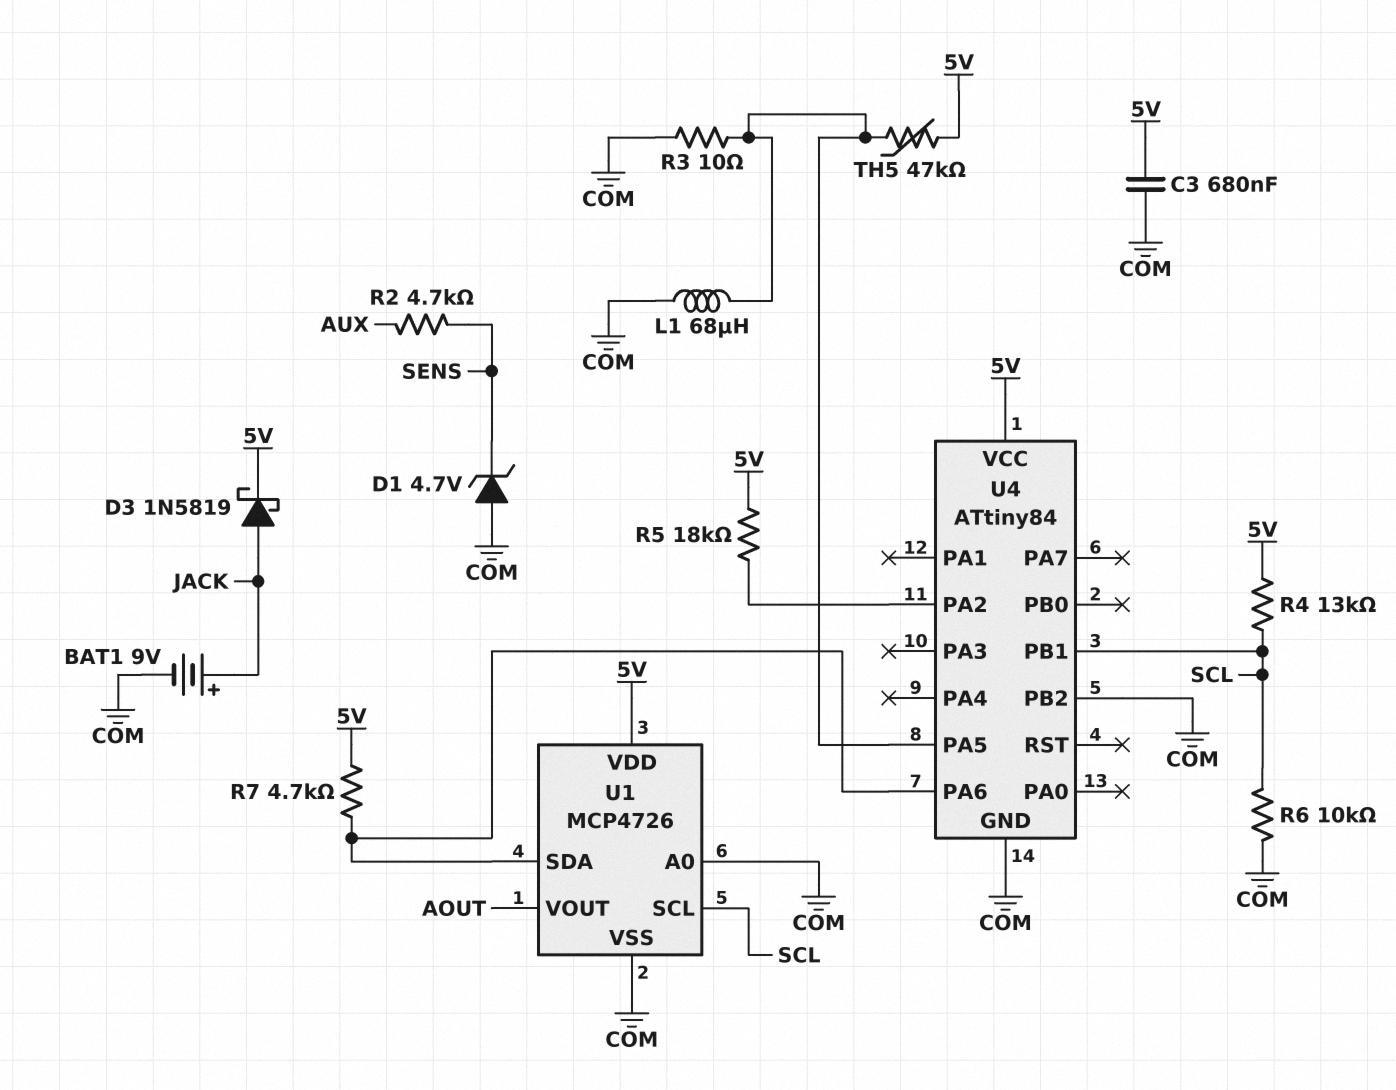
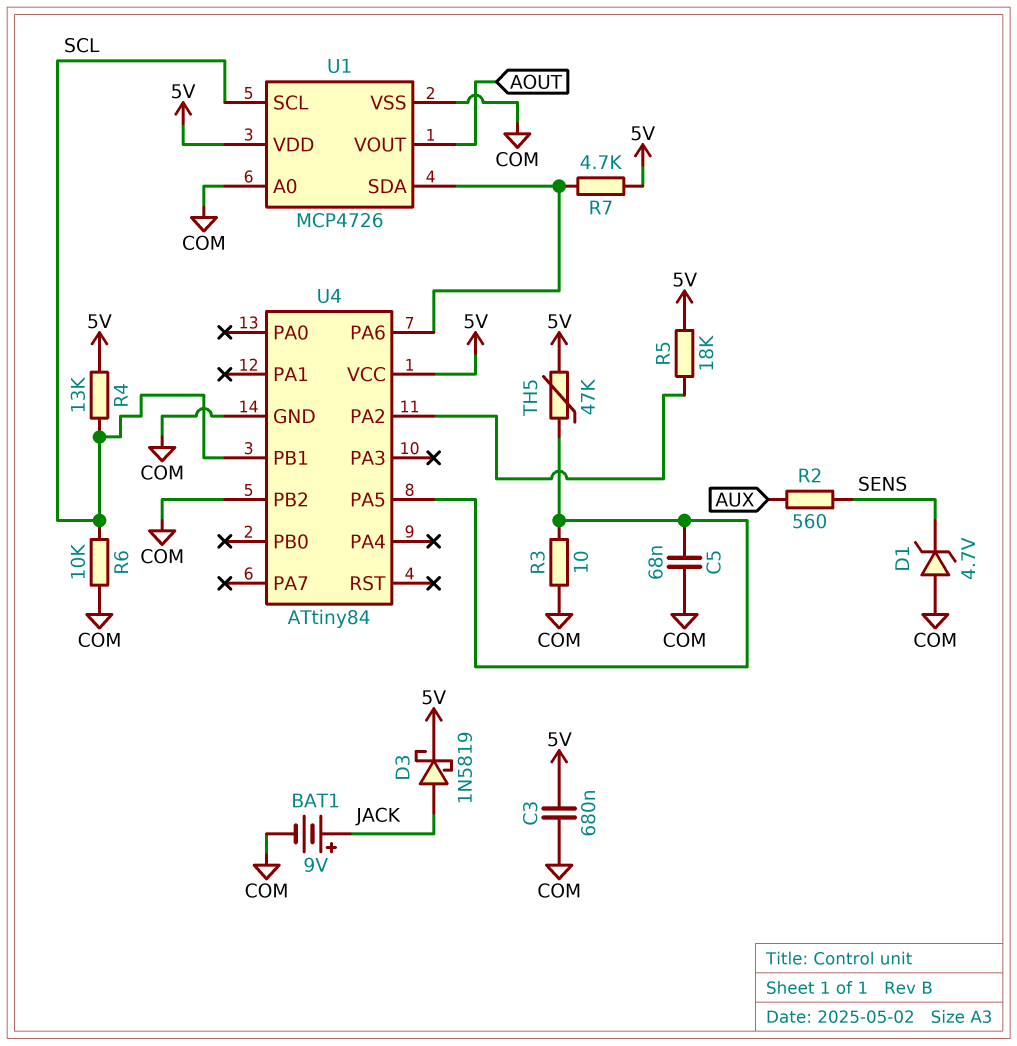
C5: none -> 68nF (COM, U4/PA5)
L1: 68uH (COM, U4/PA5) -> none
R2: 4.7k (AUX, SENS) -> 560 (AUX, SENS)

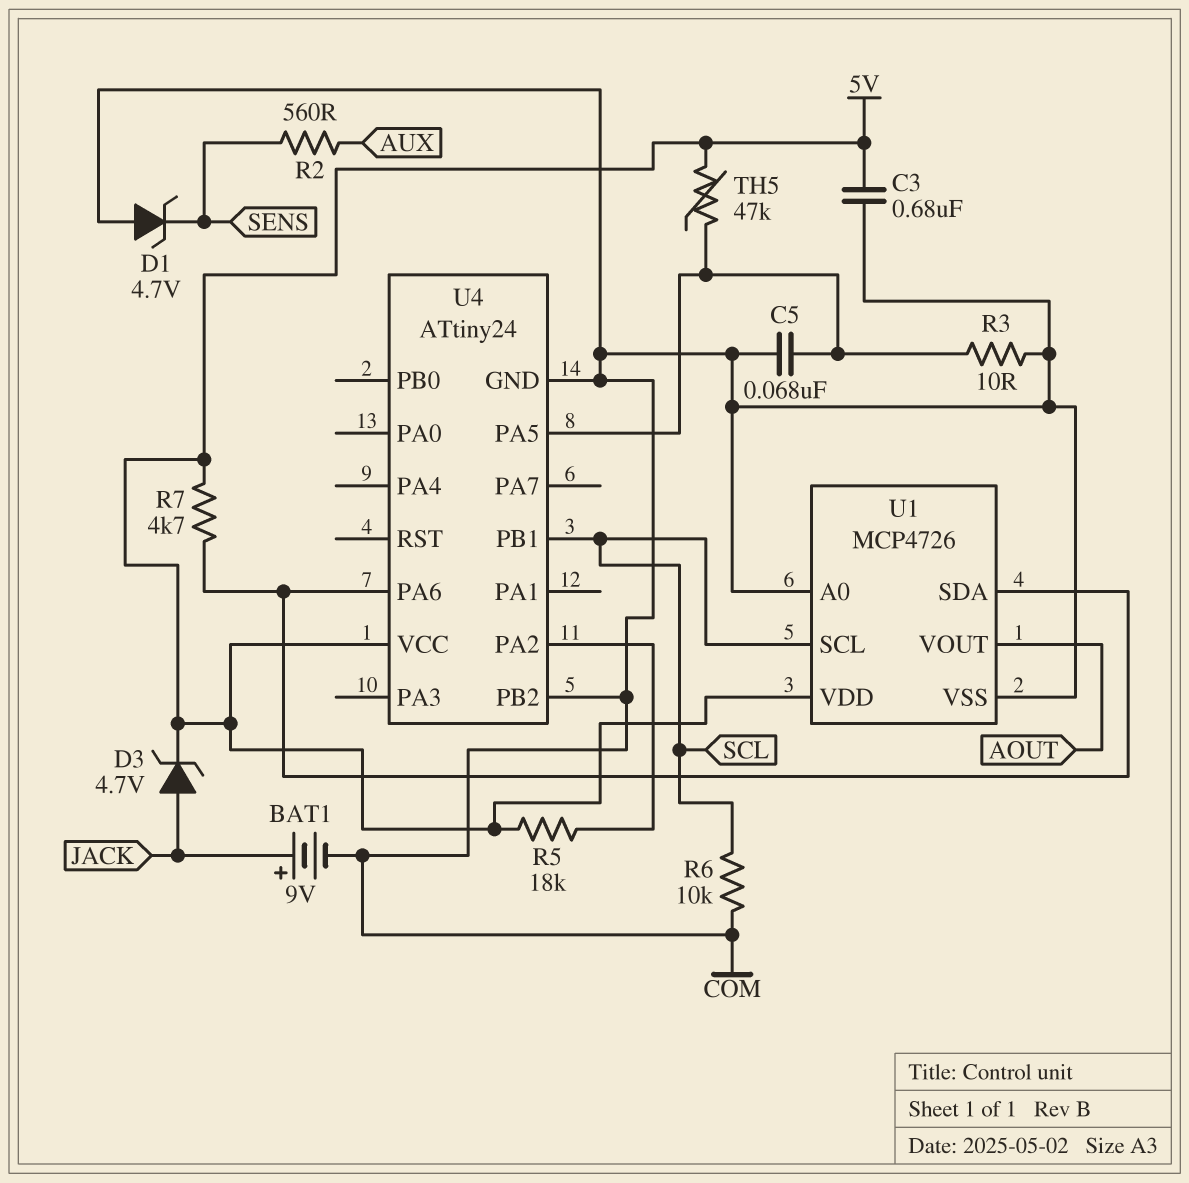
D3: schottky 1N5819 (A JACK, K 5V) -> zener 4.7V (A JACK, K 5V)
R4: 13k (5V, SCL) -> none
U4: ATtiny84 -> ATtiny24

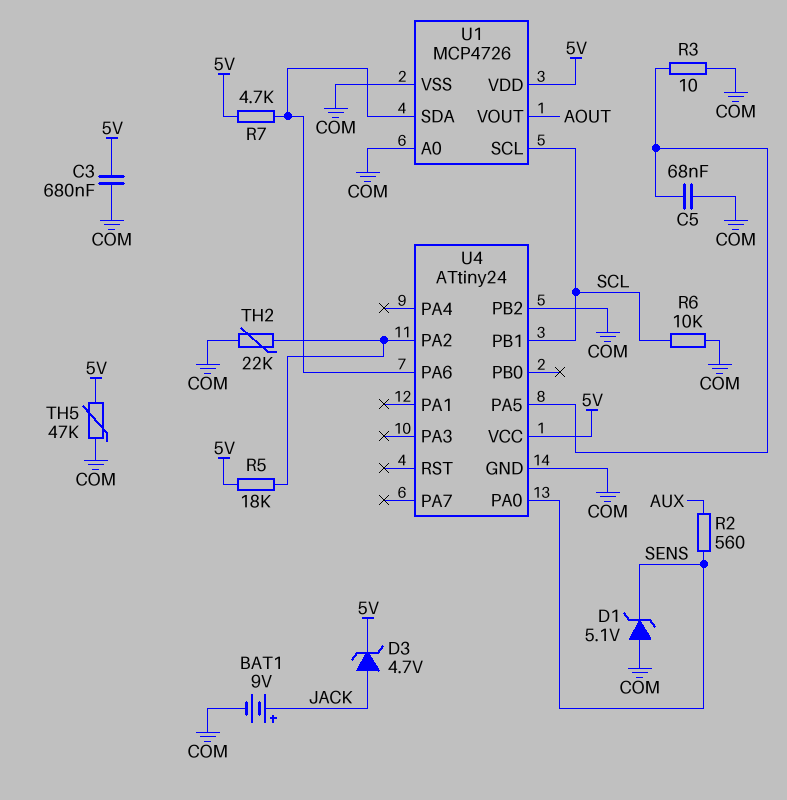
D1: zener 4.7V (A COM, K SENS) -> zener 5.1V (A COM, K SENS)
TH2: none -> 22k (COM, U4/PA2)
TH5: 47k (5V, U4/PA5) -> 47k (5V, COM)
U4 pin PA0: none -> SENS

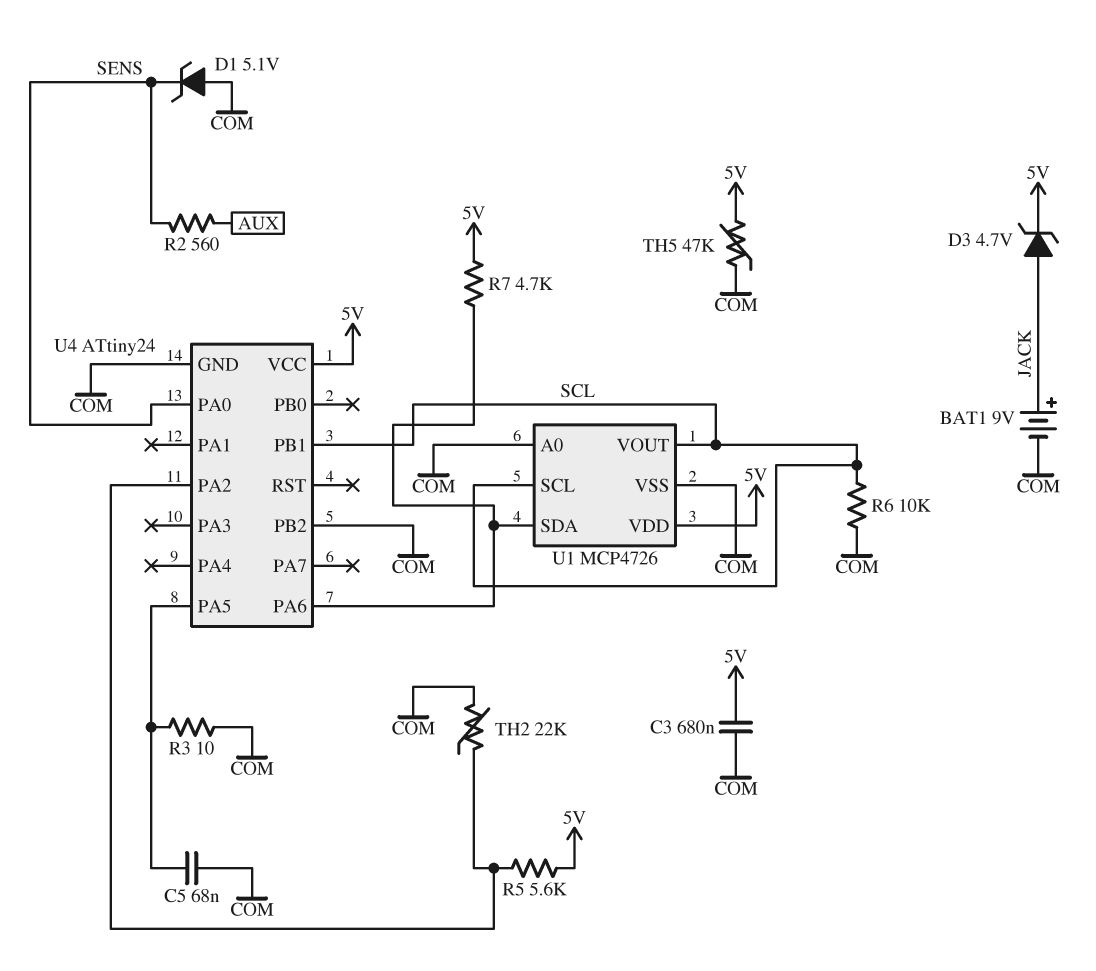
R5: 18k (5V, U4/PA2) -> 5.6k (5V, U4/PA2)
U1 pin VOUT: AOUT -> SCL

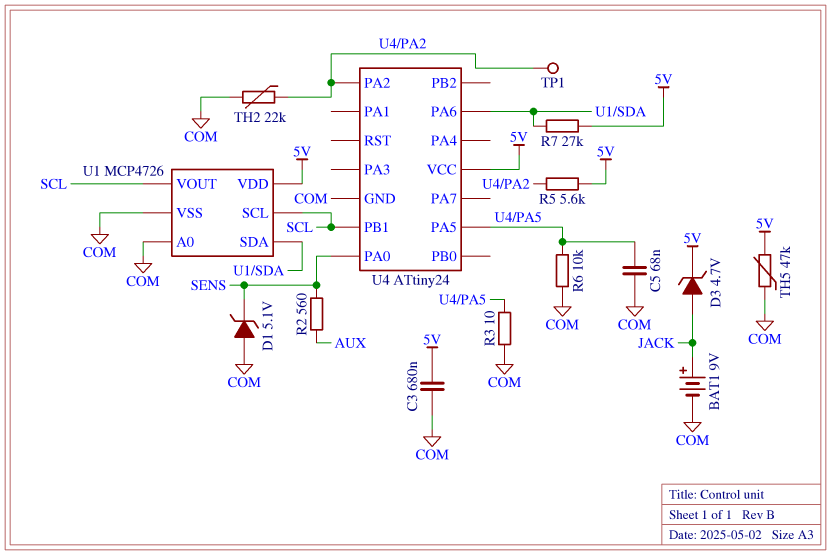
R6: 10k (COM, SCL) -> 10k (COM, U4/PA5)
R7: 4.7k (5V, U1/SDA) -> 27k (5V, U1/SDA)
TP1: none -> test point (U4/PA2)
U4 pin PB2: COM -> none

